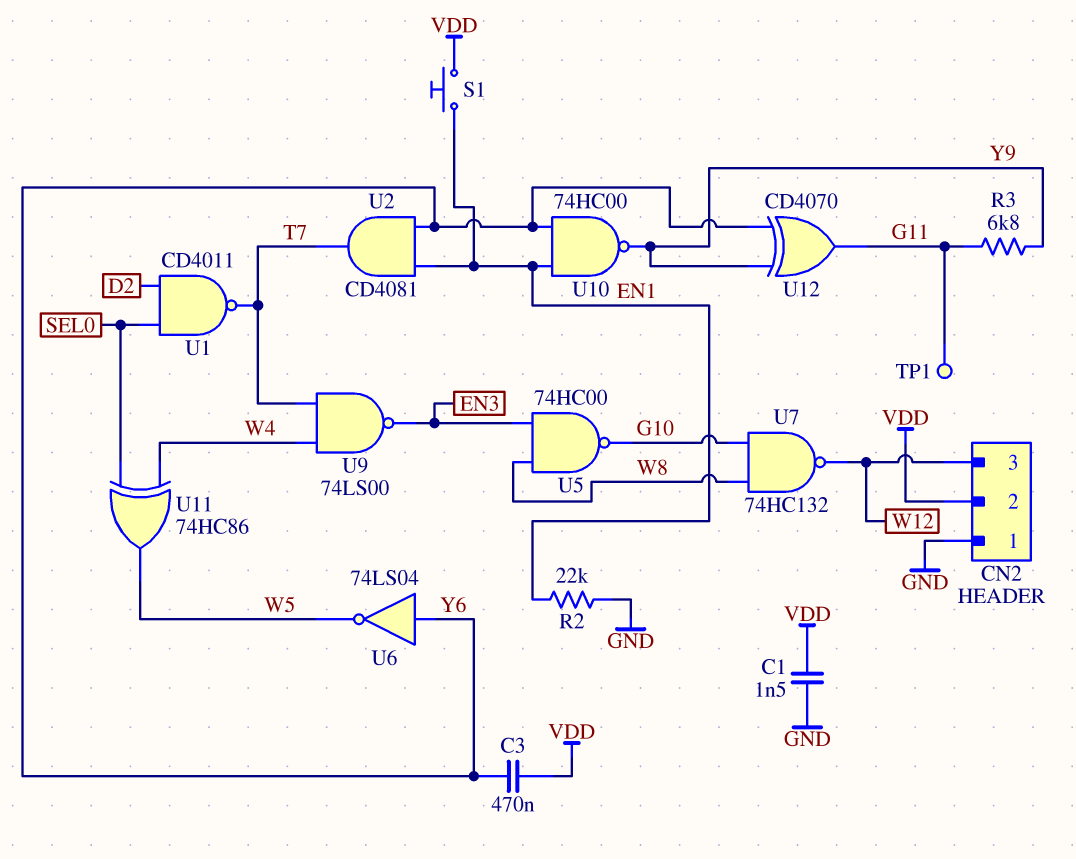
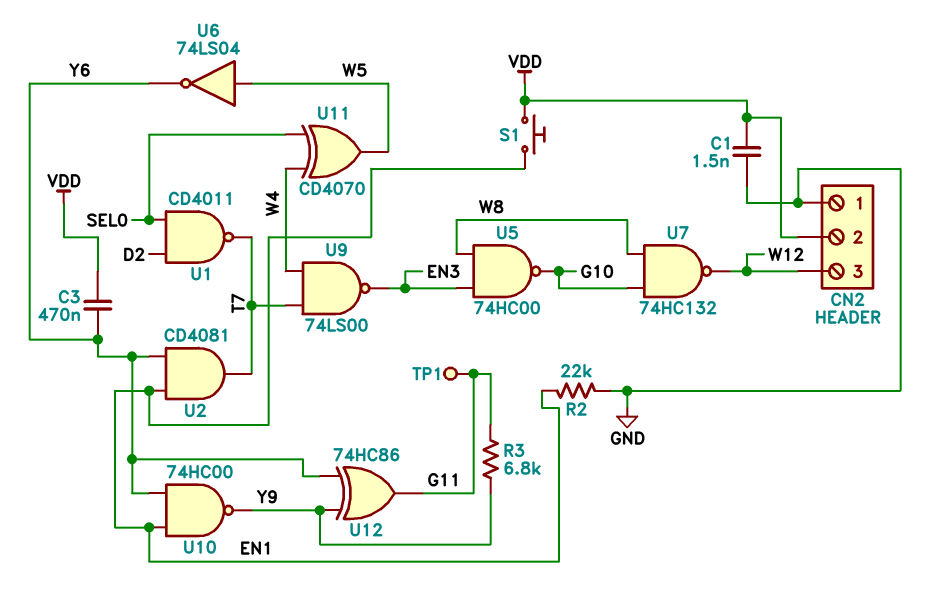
U6: NOT 74LS04 (in Y6, out W5) -> NOT 74LS04 (in W5, out Y6)
U11: XOR 74HC86 (in SEL0, in W4, out W5) -> XOR CD4070 (in SEL0, in W4, out W5)
U12: XOR CD4070 (in Y6, in Y9, out G11) -> XOR 74HC86 (in Y6, in Y9, out G11)

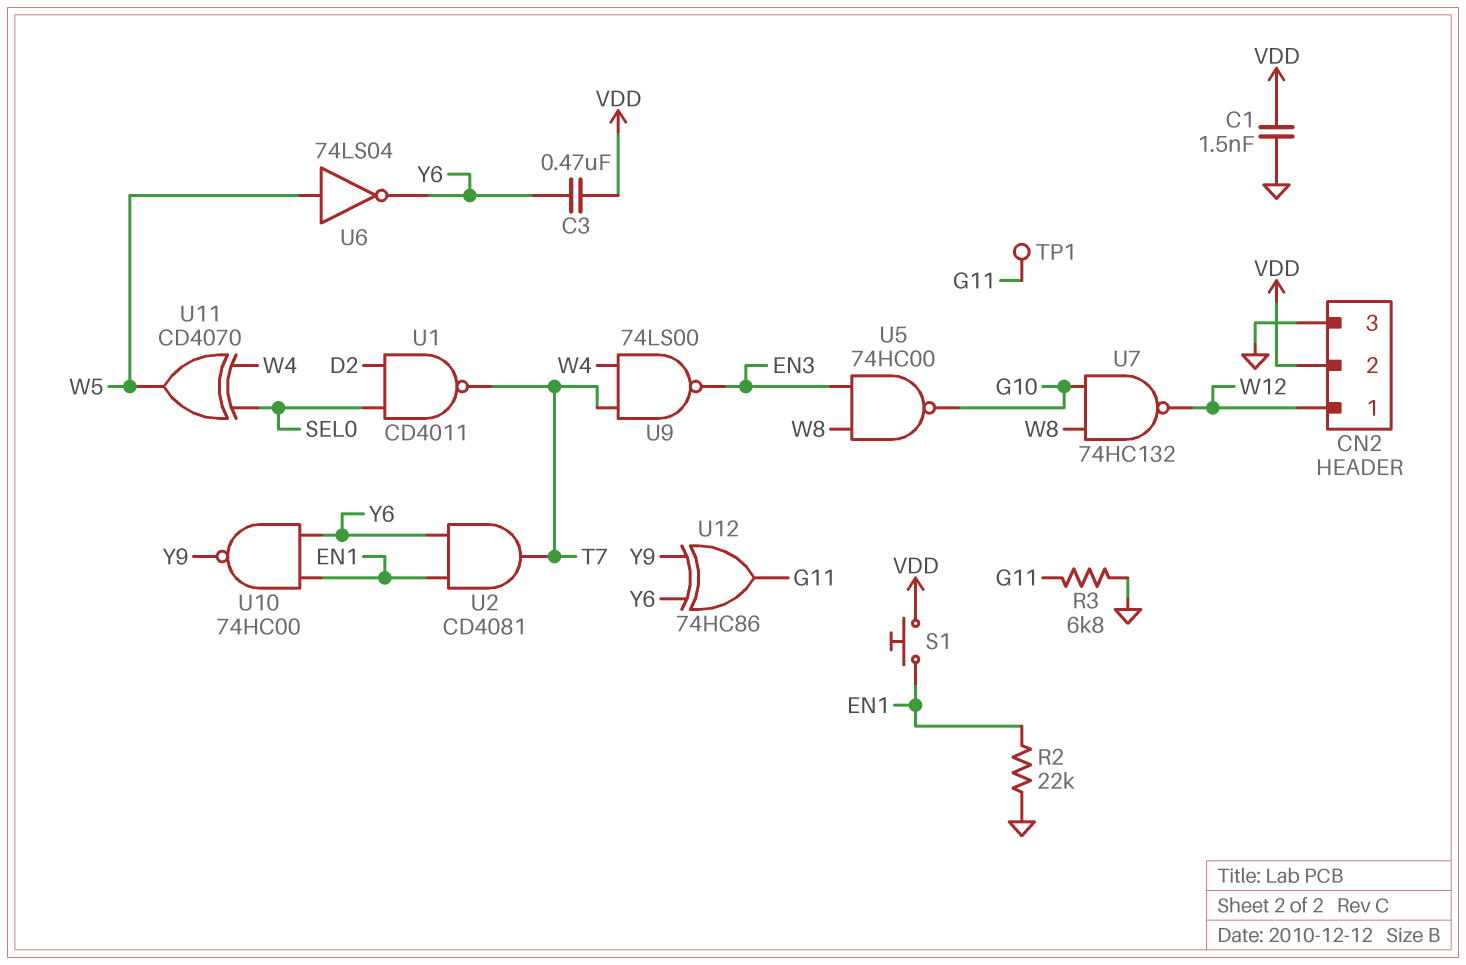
CN2 pin 1: GND -> W12
CN2 pin 3: W12 -> GND
R3: 6.8k (G11, Y9) -> 6.8k (G11, GND)

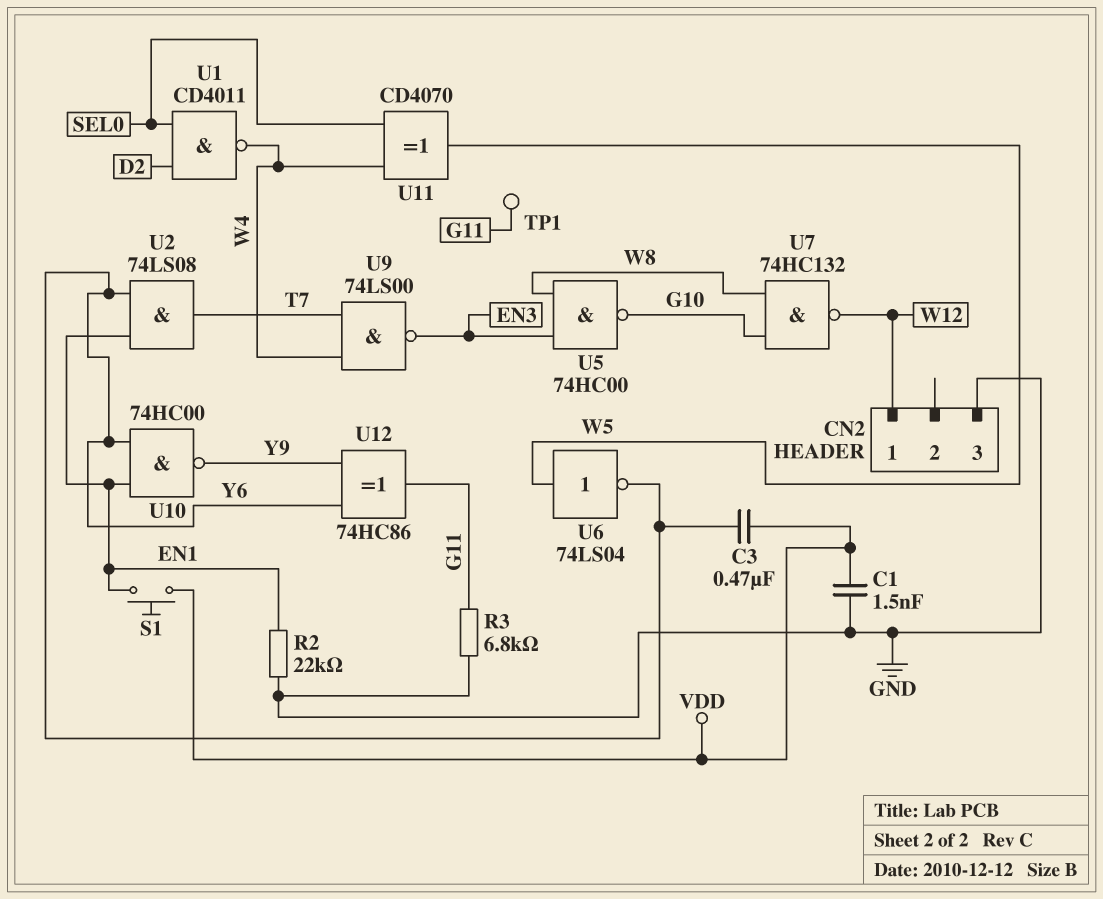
CN2 pin 2: VDD -> none
U1: NAND CD4011 (in D2, in SEL0, out T7) -> NAND CD4011 (in D2, in SEL0, out W4)
U2: AND CD4081 (in EN1, in Y6, out T7) -> AND 74LS08 (in EN1, in Y6, out T7)

